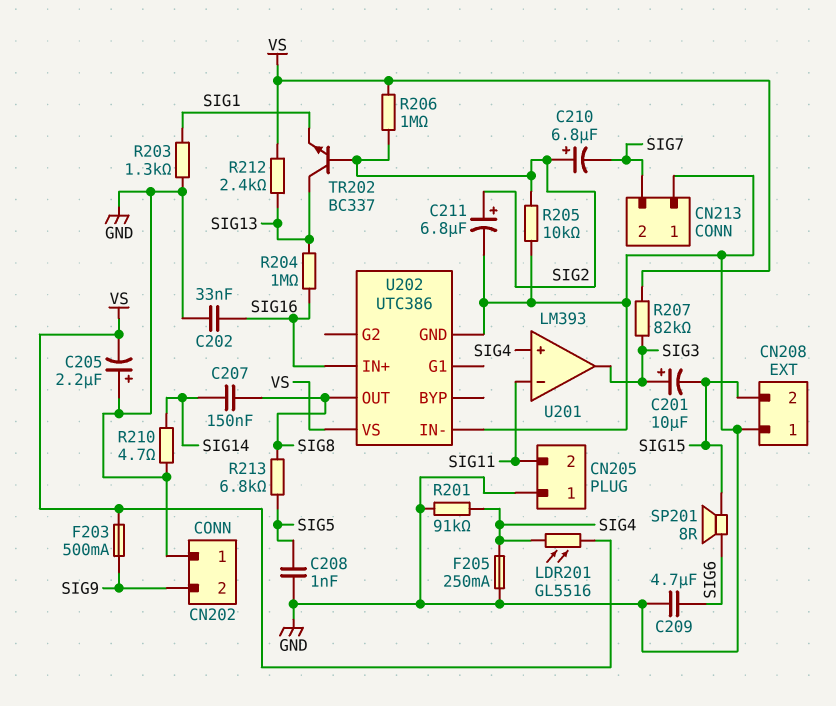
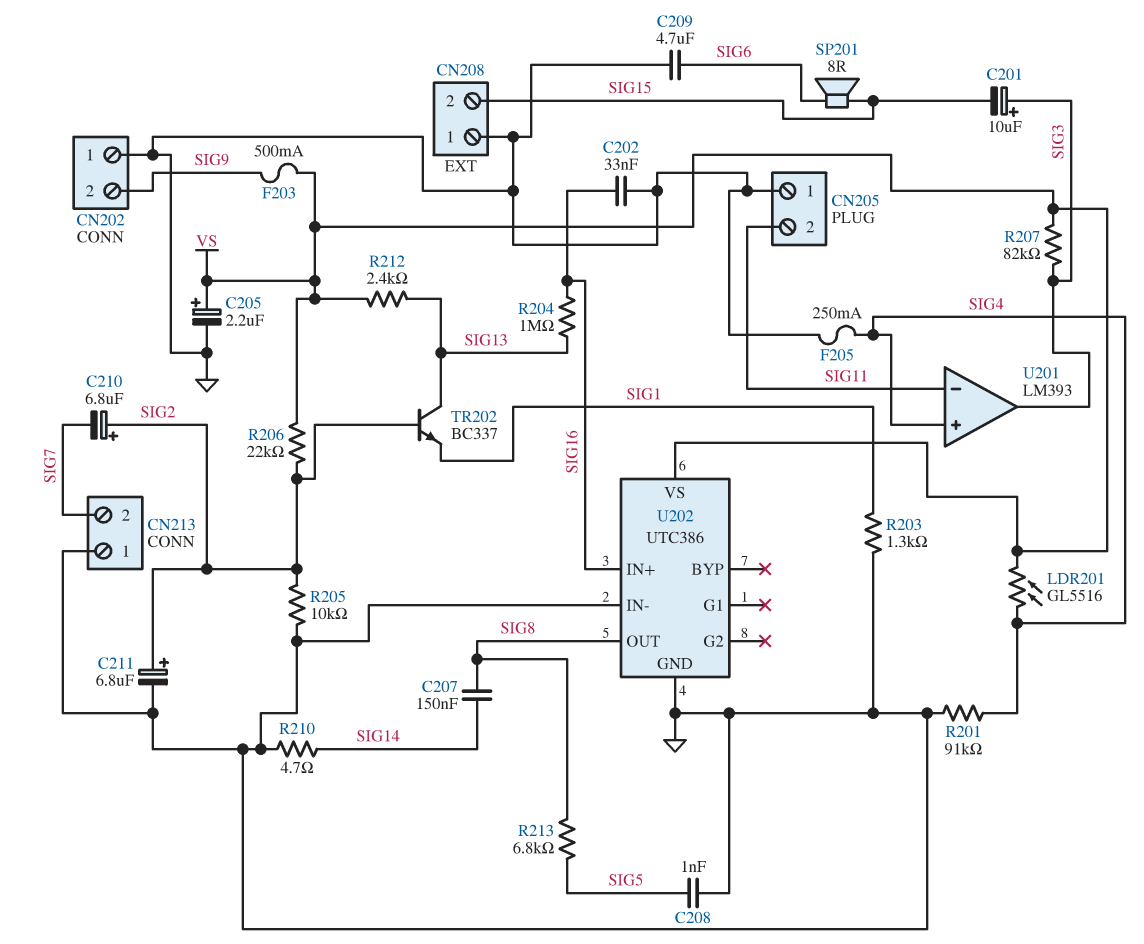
C205: 2.2uF (plus GND, minus VS) -> 2.2uF (plus VS, minus GND)
R206: 1M (SIG2, VS) -> 22k (SIG2, VS)

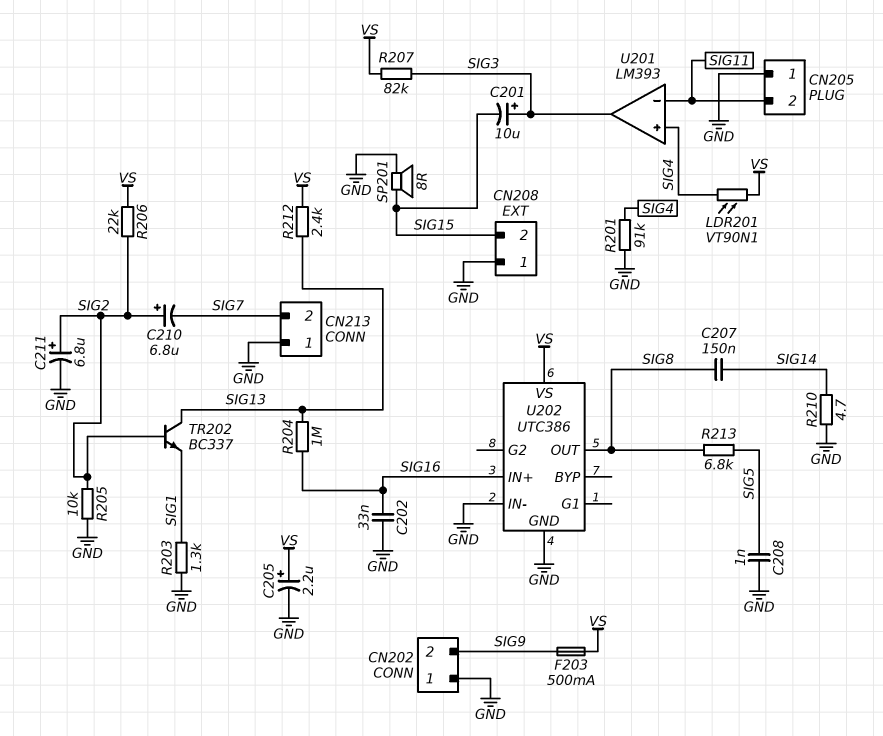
C209: 4.7uF (GND, SIG6) -> none
F205: 250mA (GND, SIG4) -> none
LDR201: GL5516 (SIG4, VS) -> VT90N1 (SIG4, VS)
SP201: speaker 8R (SIG6, SIG15) -> speaker 8R (GND, SIG15)

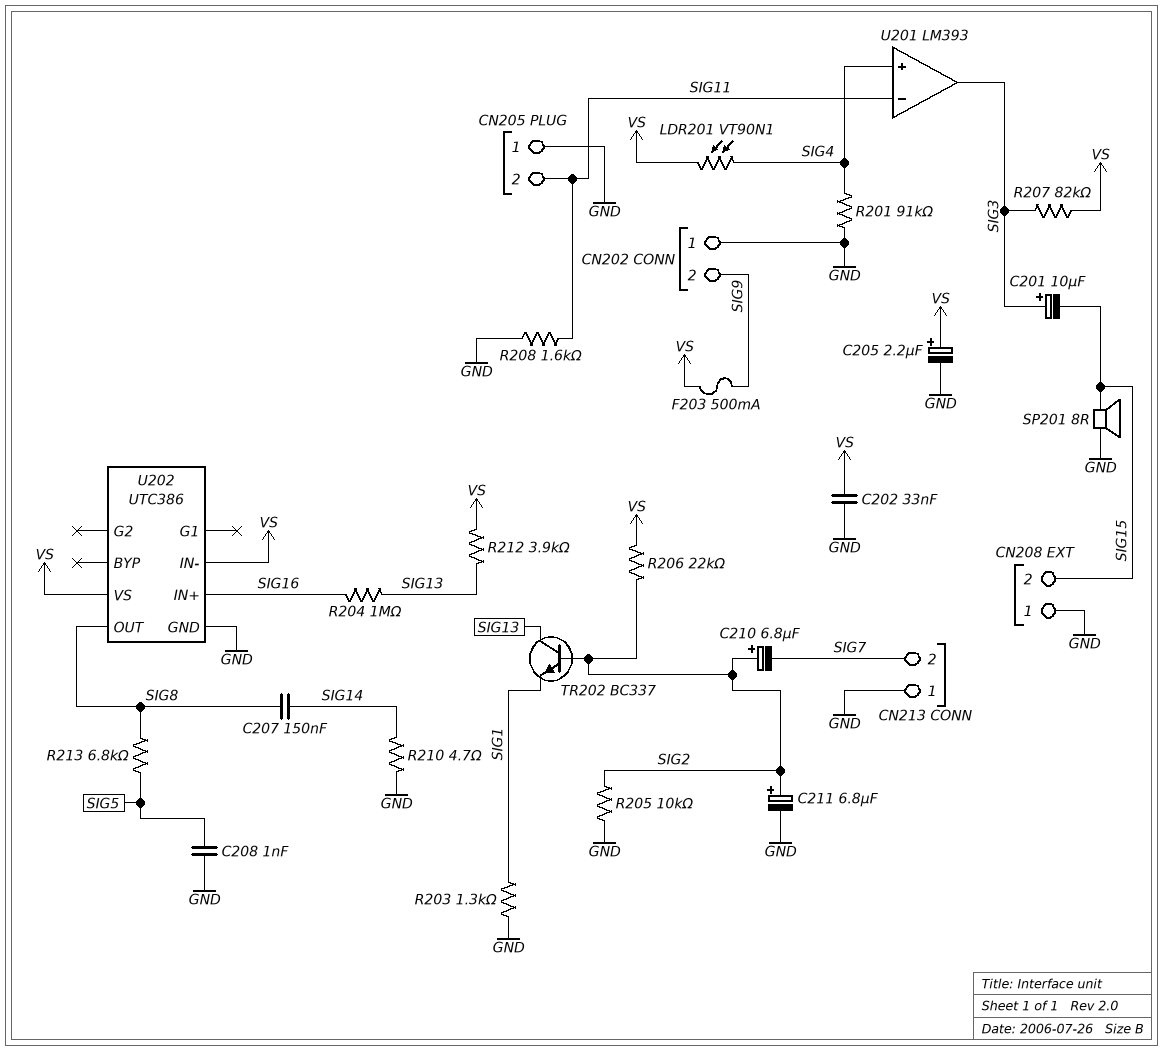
C202: 33nF (GND, SIG16) -> 33nF (GND, VS)
R208: none -> 1.6k (GND, SIG11)
R212: 2.4k (SIG13, VS) -> 3.9k (SIG13, VS)
U202 pin IN-: GND -> VS

